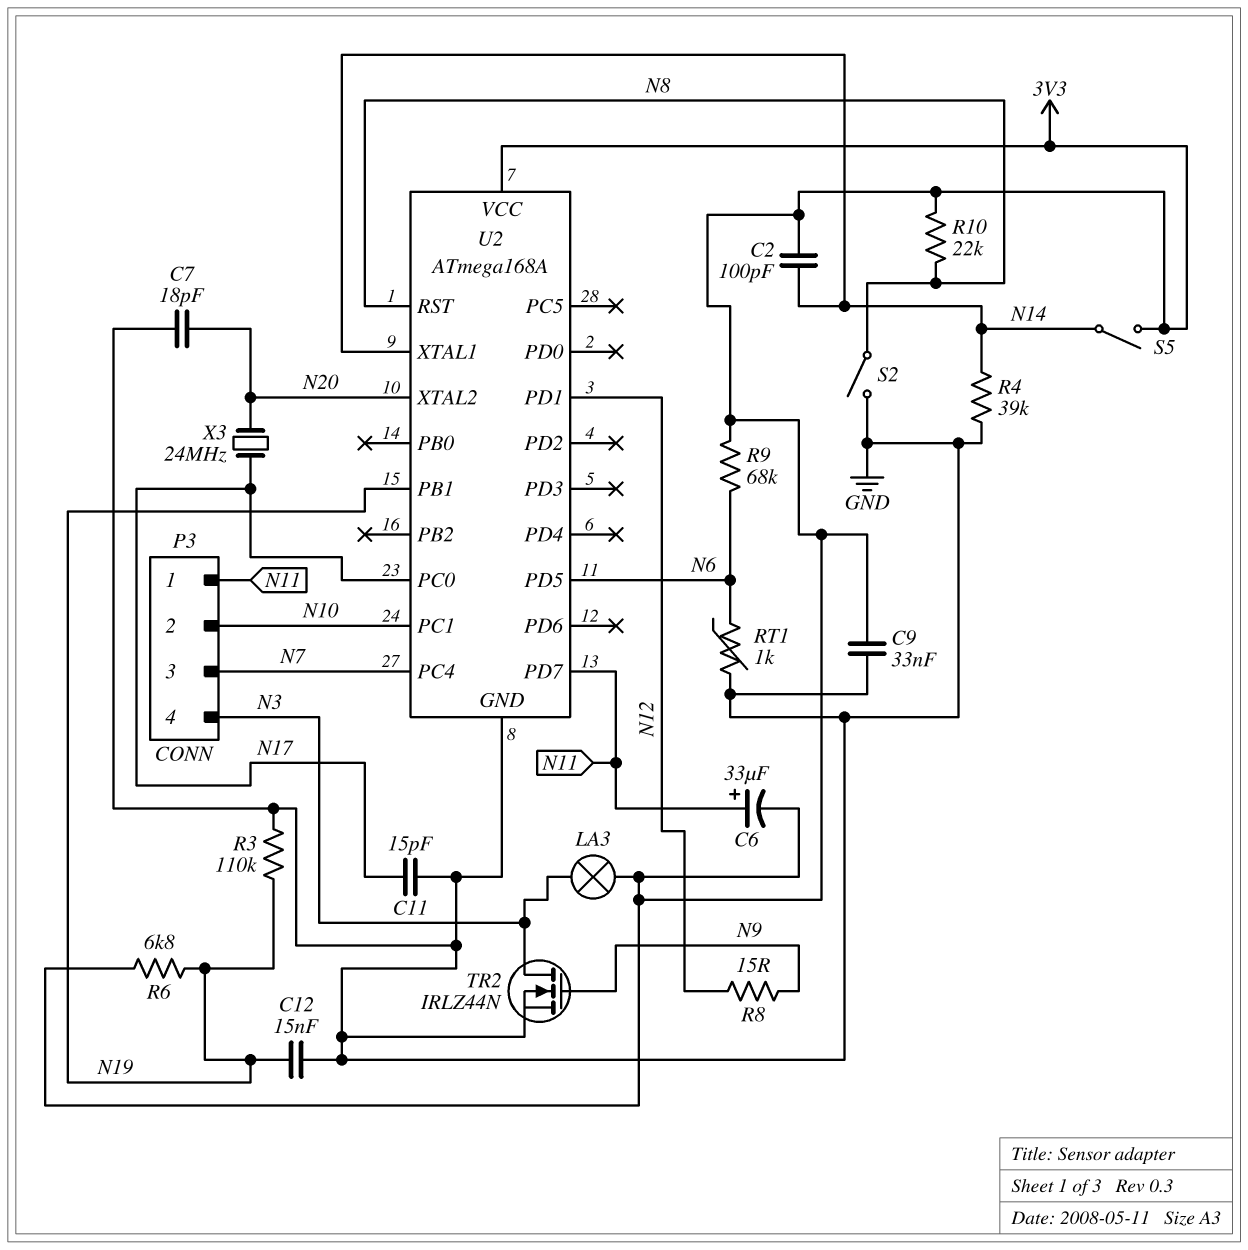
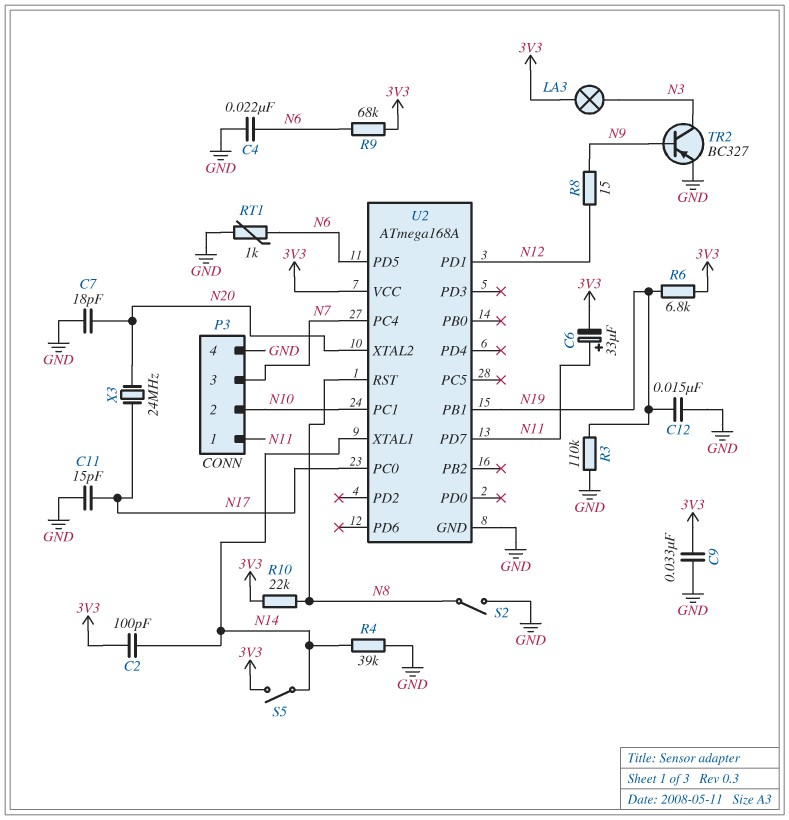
C4: none -> 22nF (GND, N6)
P3 pin 4: N3 -> GND
TR2: NMOS IRLZ44N (G N9, D N3, S GND) -> PNP BC327 (B N9, C N3, E GND)

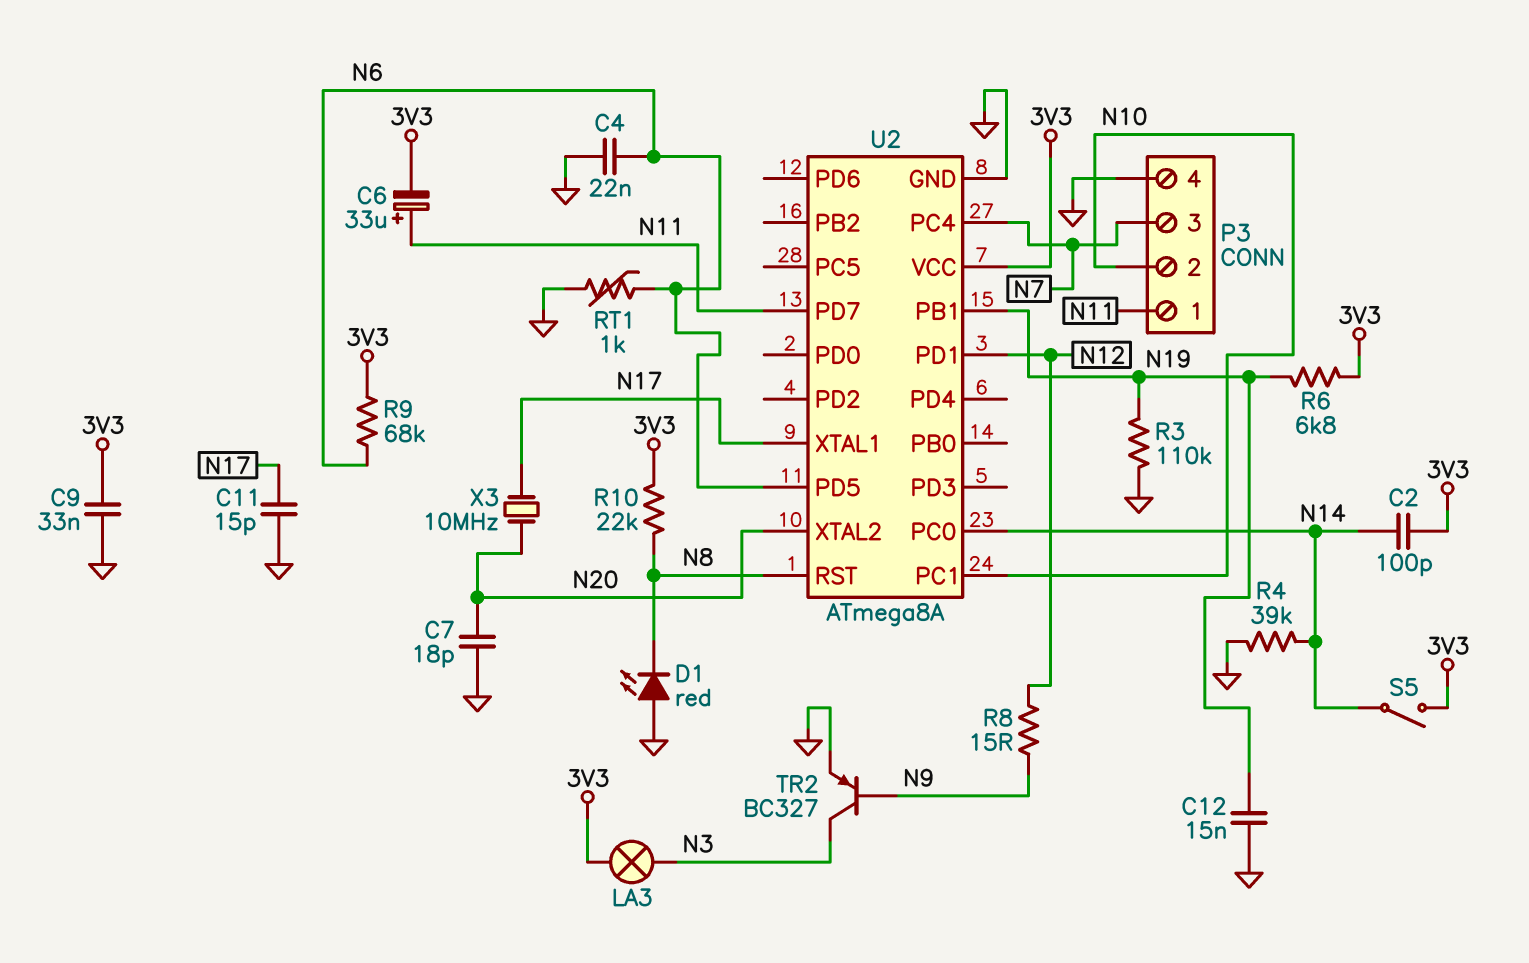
D1: none -> LED red (A GND, K N8)
S2: switch (GND, N8) -> none
U2: ATmega168A -> ATmega8A
U2 pin PC0: N17 -> N14
U2 pin XTAL1: N14 -> N17
X3: 24MHz (N17, N20) -> 10MHz (N17, N20)

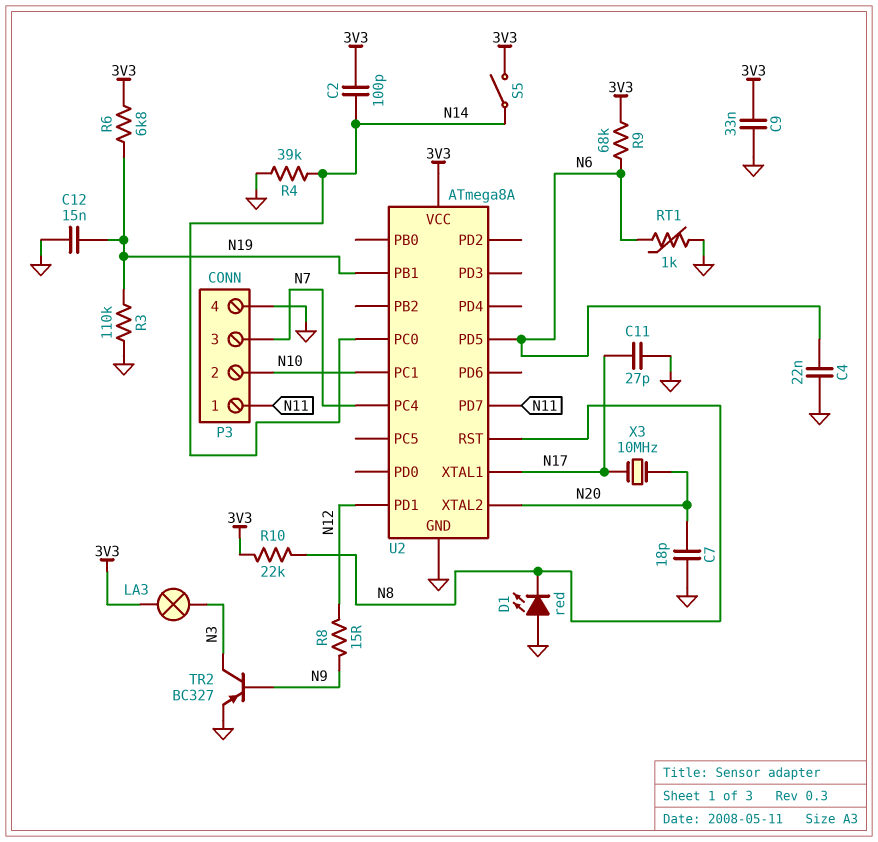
C6: 33uF (plus N11, minus 3V3) -> none
C11: 15pF (GND, N17) -> 27pF (GND, N17)

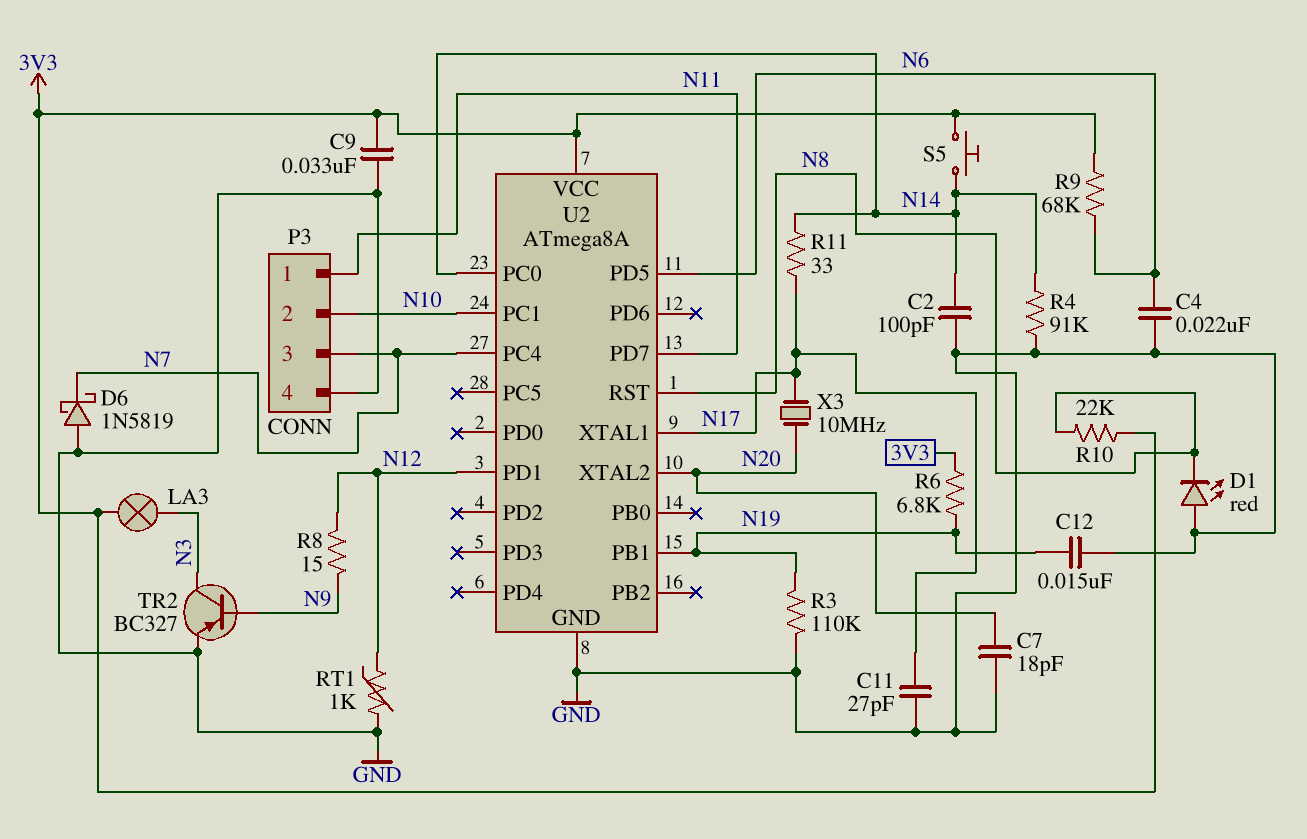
C2: 100pF (3V3, N14) -> 100pF (GND, N14)
D6: none -> schottky 1N5819 (A GND, K N7)
R4: 39k (GND, N14) -> 91k (GND, N14)
R11: none -> 33 (N14, N17)
RT1: 1k (GND, N6) -> 1k (GND, N12)
S5: switch (3V3, N14) -> button (3V3, N14)

